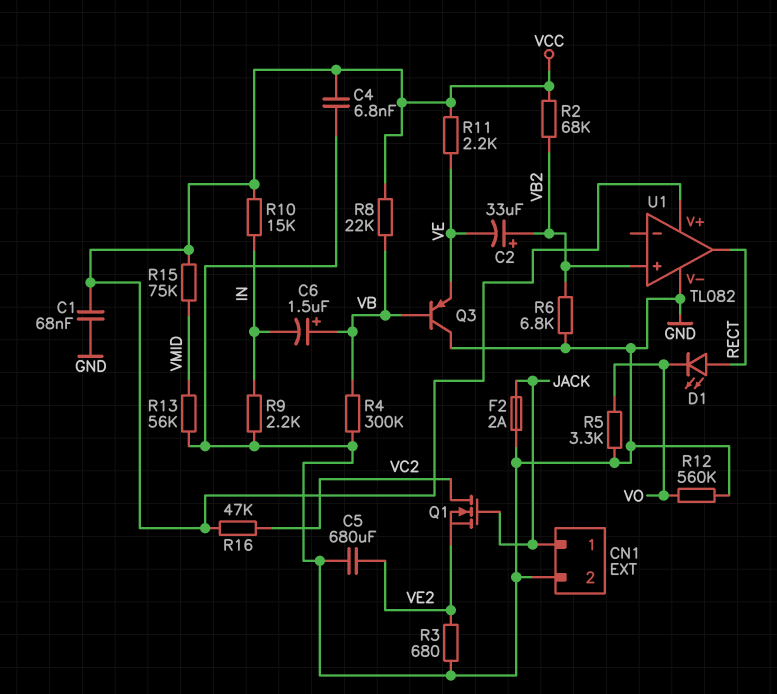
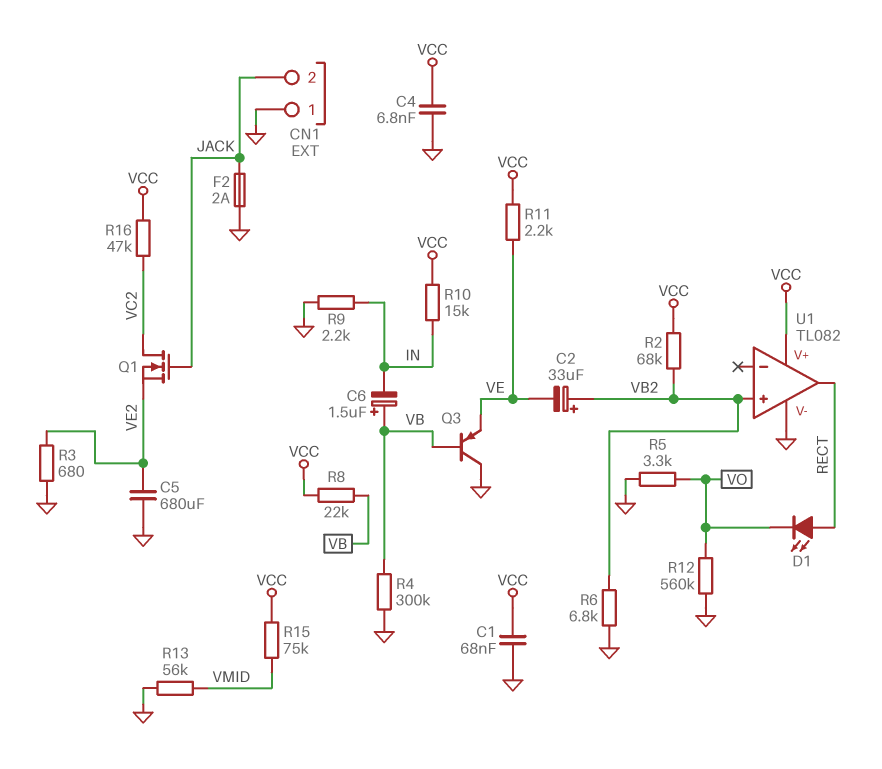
CN1 pin 1: JACK -> GND
CN1 pin 2: GND -> JACK

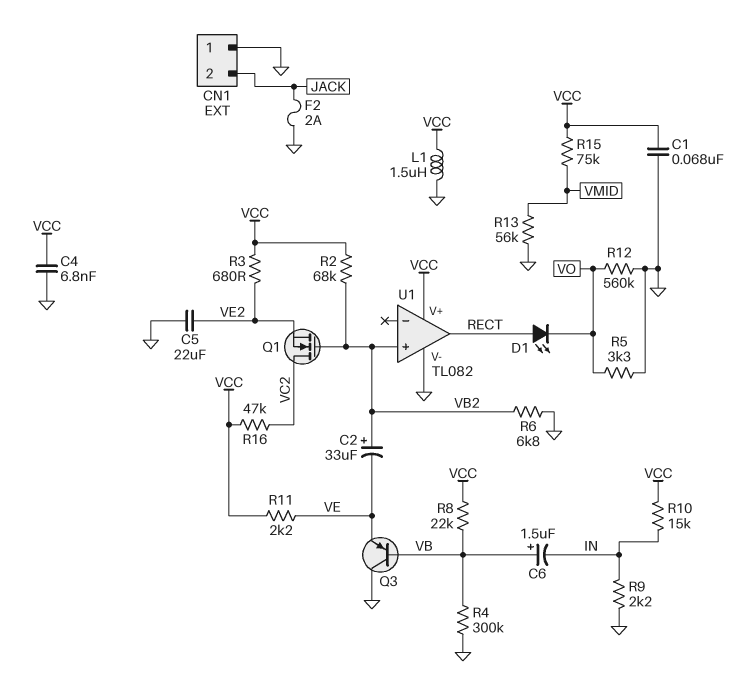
C5: 680uF (GND, VE2) -> 22uF (GND, VE2)
L1: none -> 1.5uH (GND, VCC)
Q1: NMOS (G JACK, D VC2, S VE2) -> NMOS (G VB2, D VC2, S VE2)
R3: 680 (GND, VE2) -> 680 (VCC, VE2)

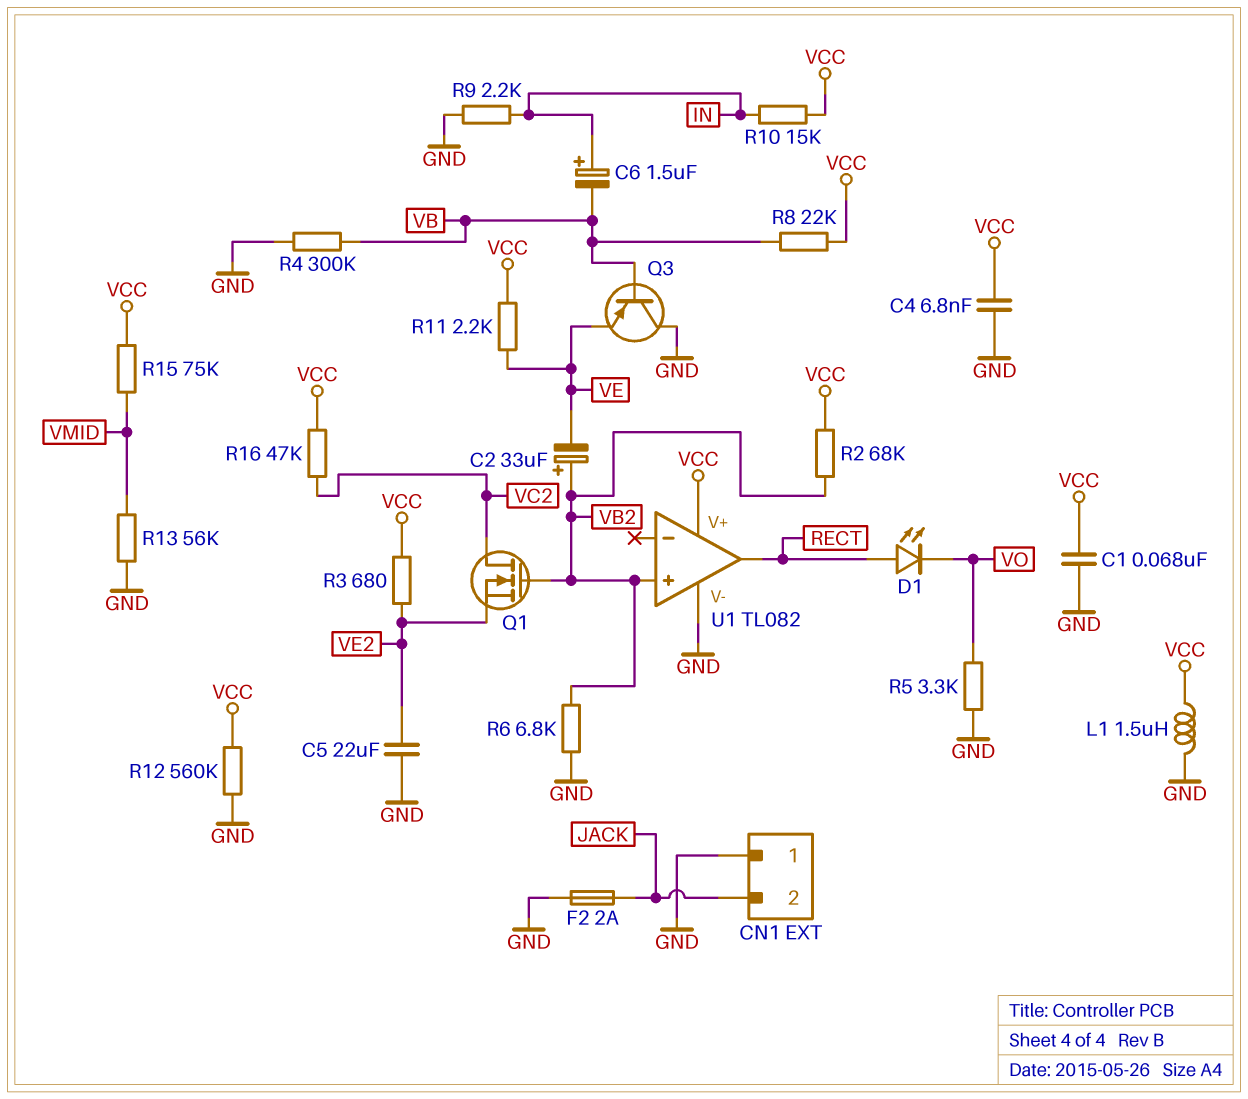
C6: 1.5uF (plus VB, minus IN) -> 1.5uF (plus IN, minus VB)
R12: 560k (GND, VO) -> 560k (GND, VCC)

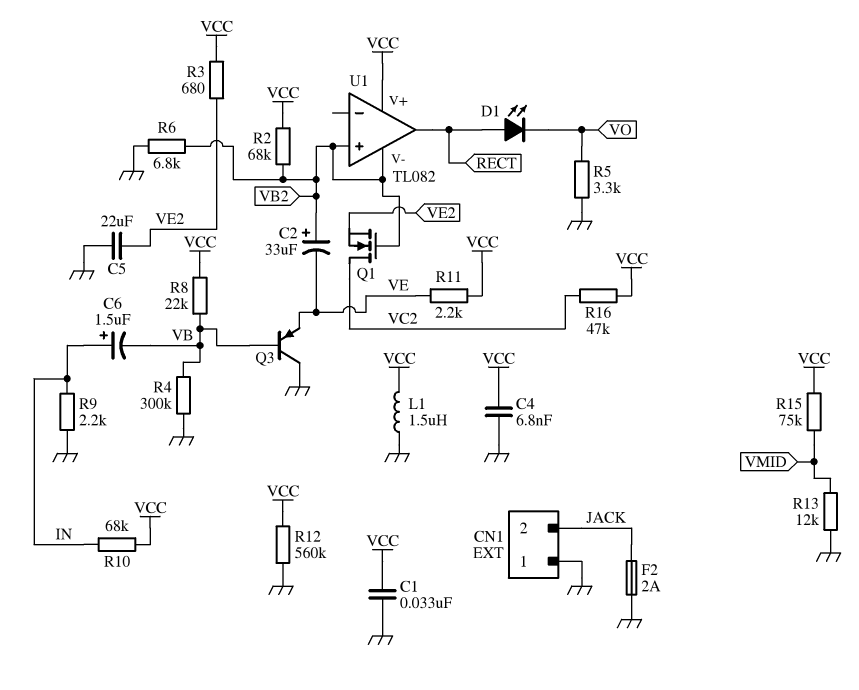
C1: 68nF (GND, VCC) -> 33nF (GND, VCC)
R10: 15k (IN, VCC) -> 68k (IN, VCC)
R13: 56k (GND, VMID) -> 12k (GND, VMID)
U1 pin V-: GND -> VB2

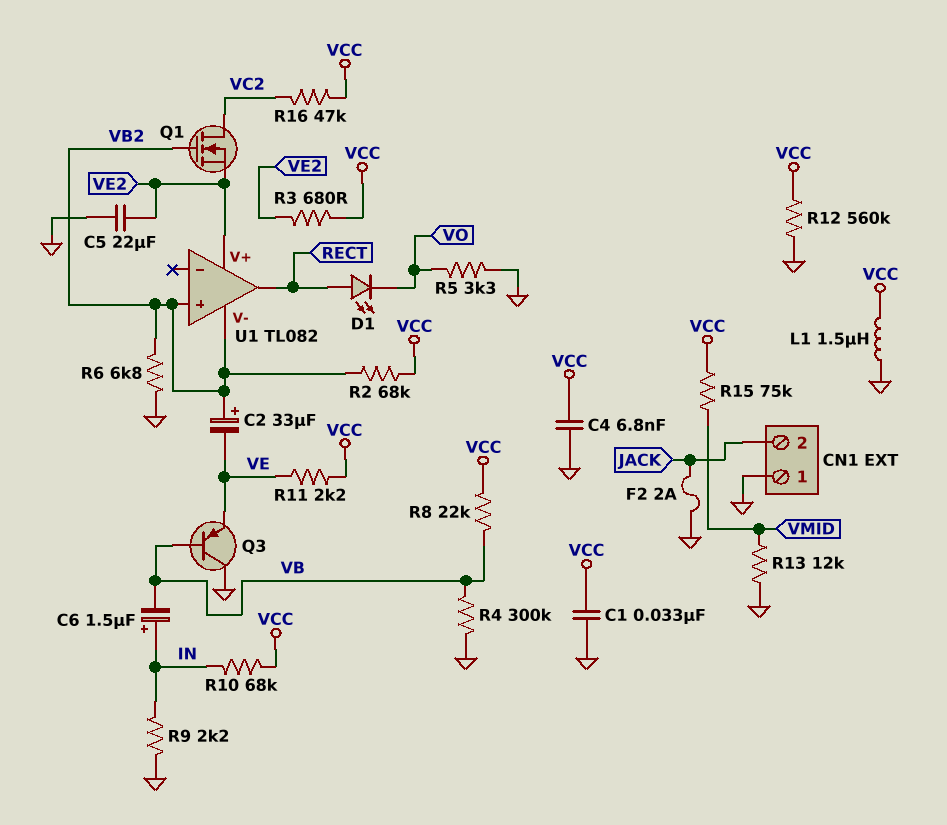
U1 pin V+: VCC -> VE2

